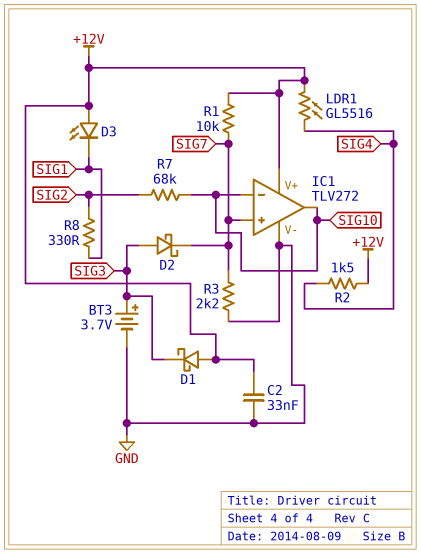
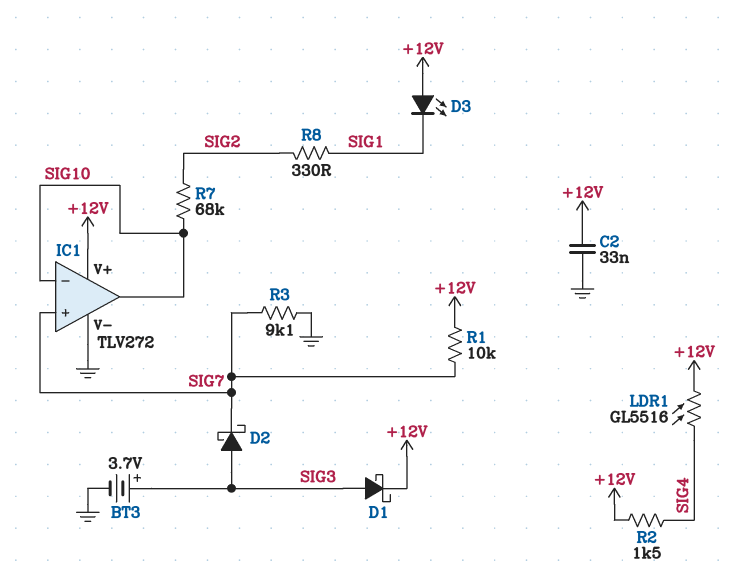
D1: schottky (A +12V, K SIG3) -> schottky (A SIG3, K +12V)
R3: 2.2k (GND, SIG7) -> 9.1k (GND, SIG7)

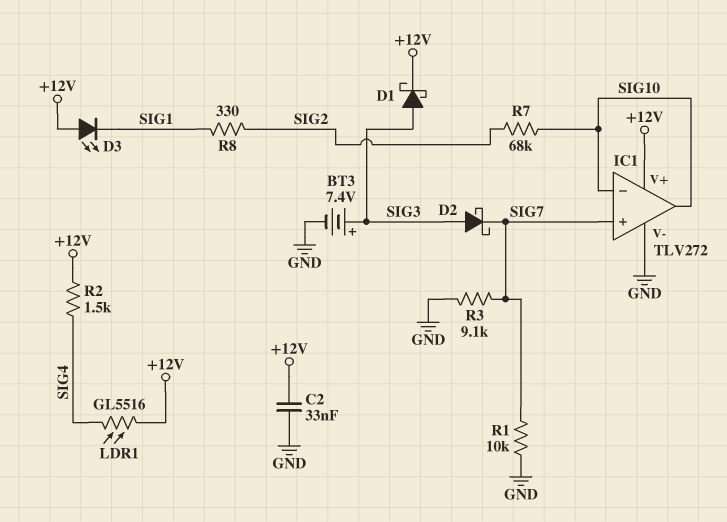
BT3: 3.7V (plus SIG3, minus GND) -> 7.4V (plus SIG3, minus GND)
R1: 10k (+12V, SIG7) -> 10k (GND, SIG7)

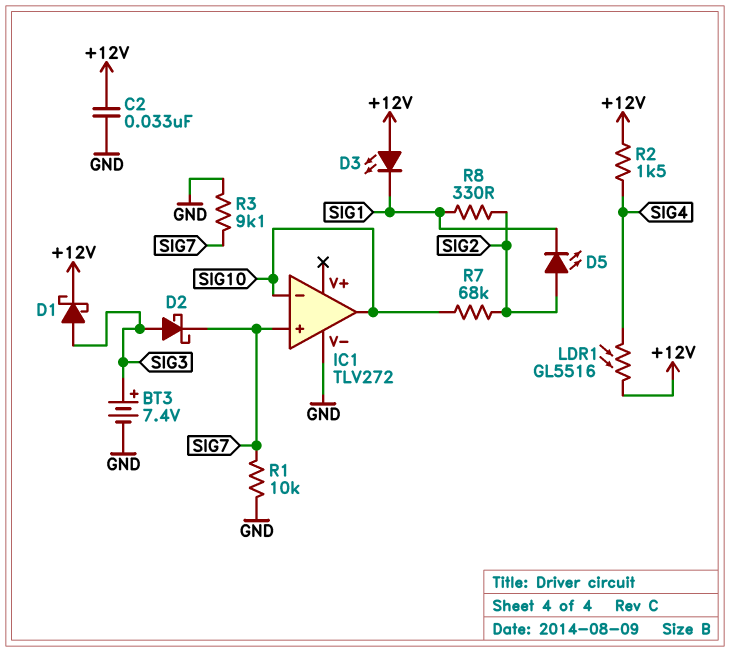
D5: none -> LED (A SIG2, K SIG1)
IC1 pin V+: +12V -> none

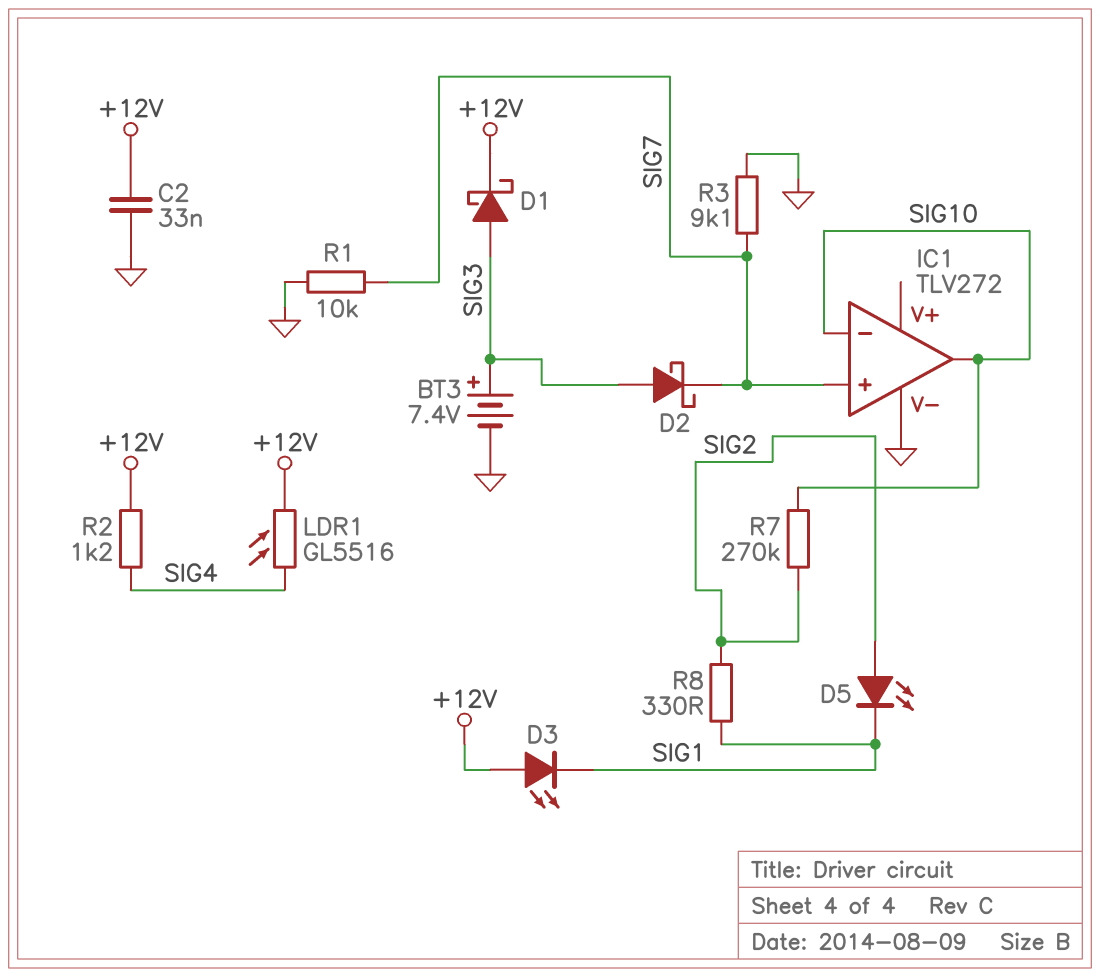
R2: 1.5k (+12V, SIG4) -> 1.2k (+12V, SIG4)
R7: 68k (SIG2, SIG10) -> 270k (SIG2, SIG10)

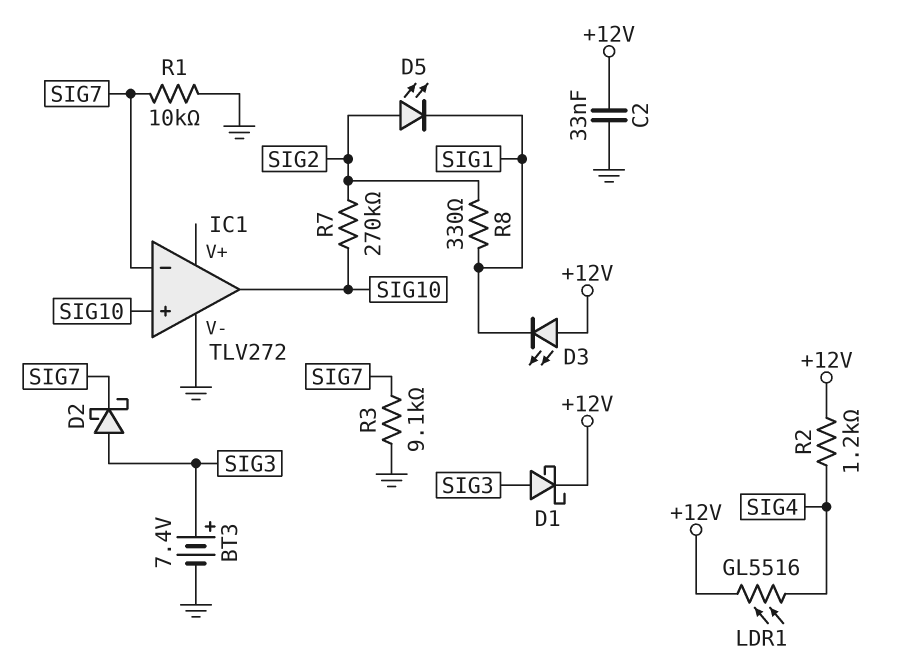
IC1 pin in+: SIG7 -> SIG10
IC1 pin in-: SIG10 -> SIG7

